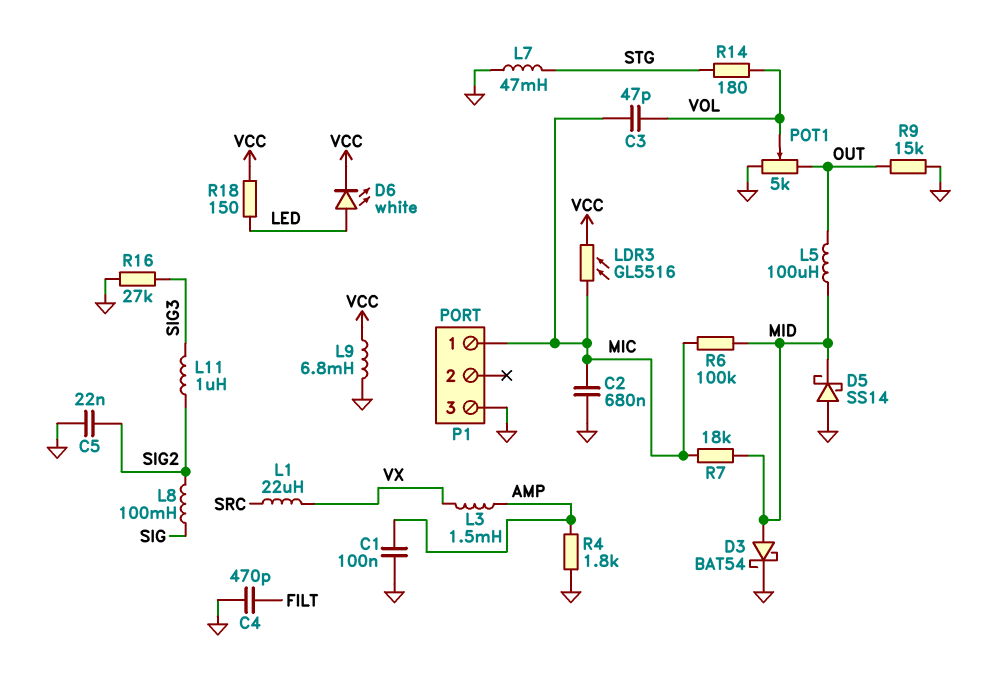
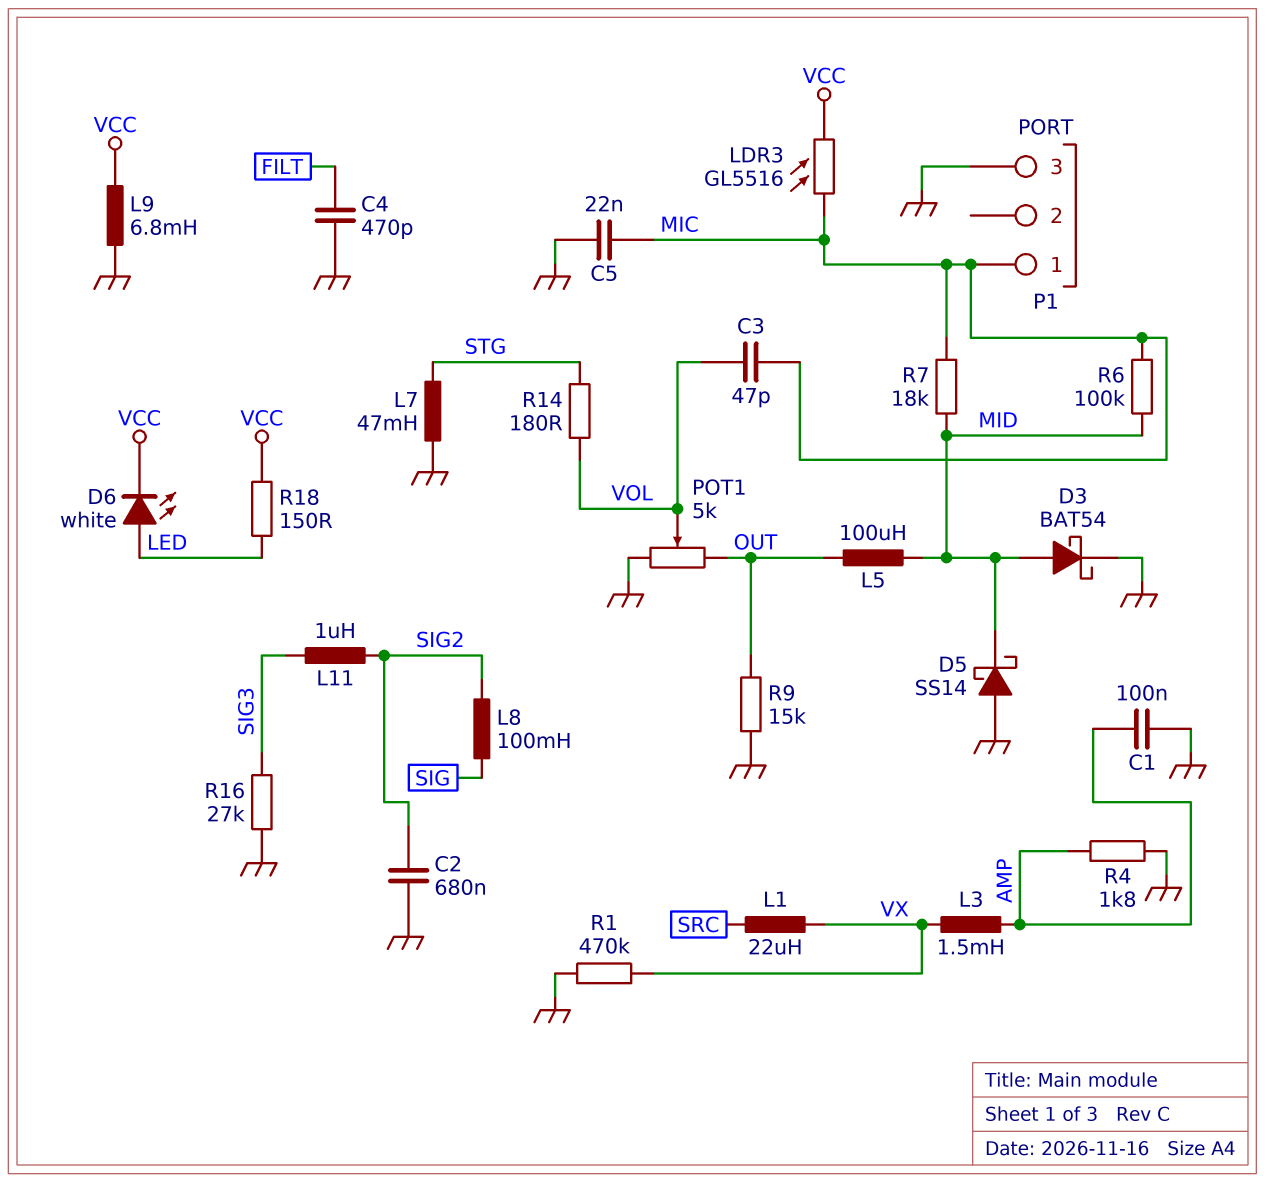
C2: 680nF (GND, MIC) -> 680nF (GND, SIG2)
C5: 22nF (GND, SIG2) -> 22nF (GND, MIC)
R1: none -> 470k (GND, VX)

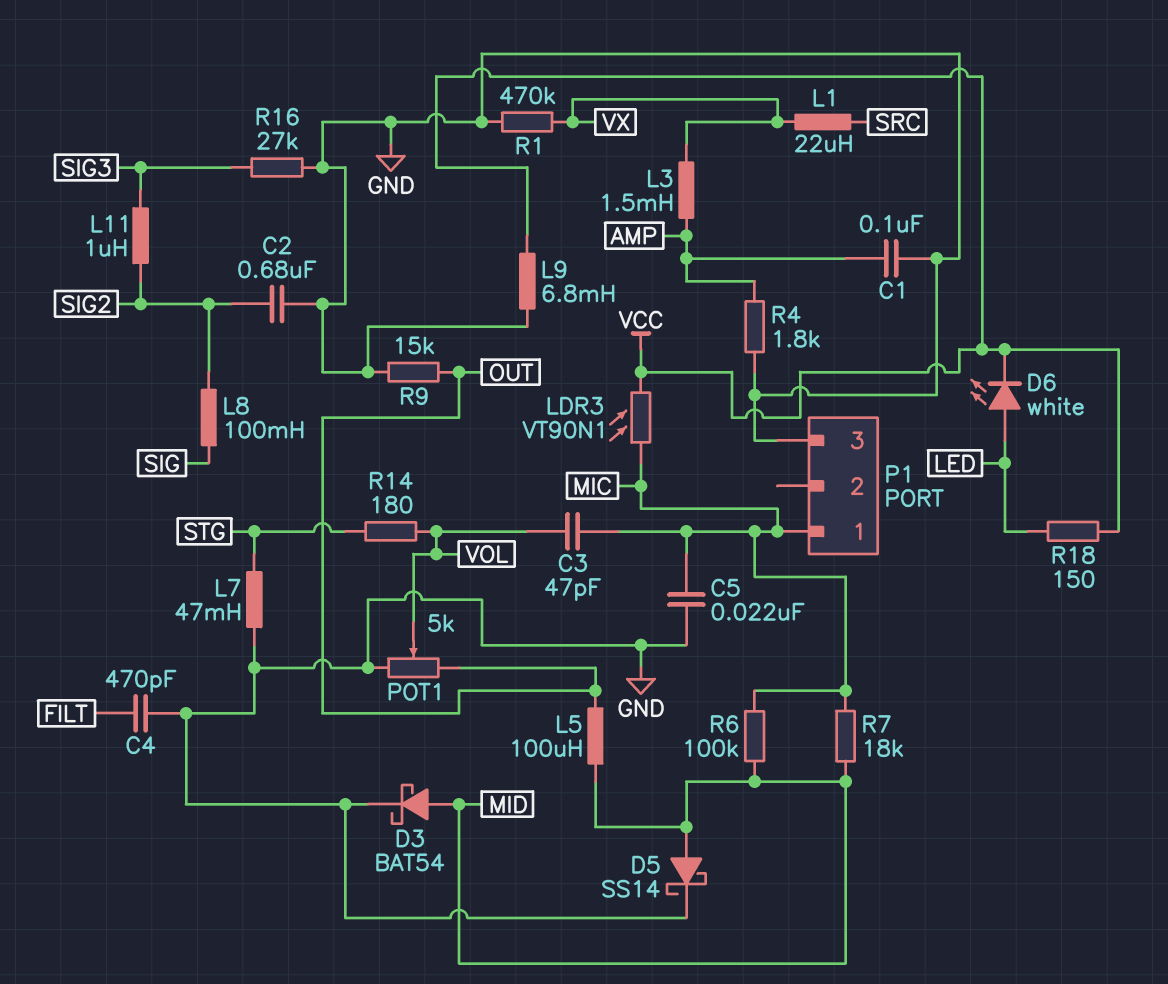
D5: schottky SS14 (A GND, K MID) -> schottky SS14 (A MID, K GND)
LDR3: GL5516 (MIC, VCC) -> VT90N1 (MIC, VCC)

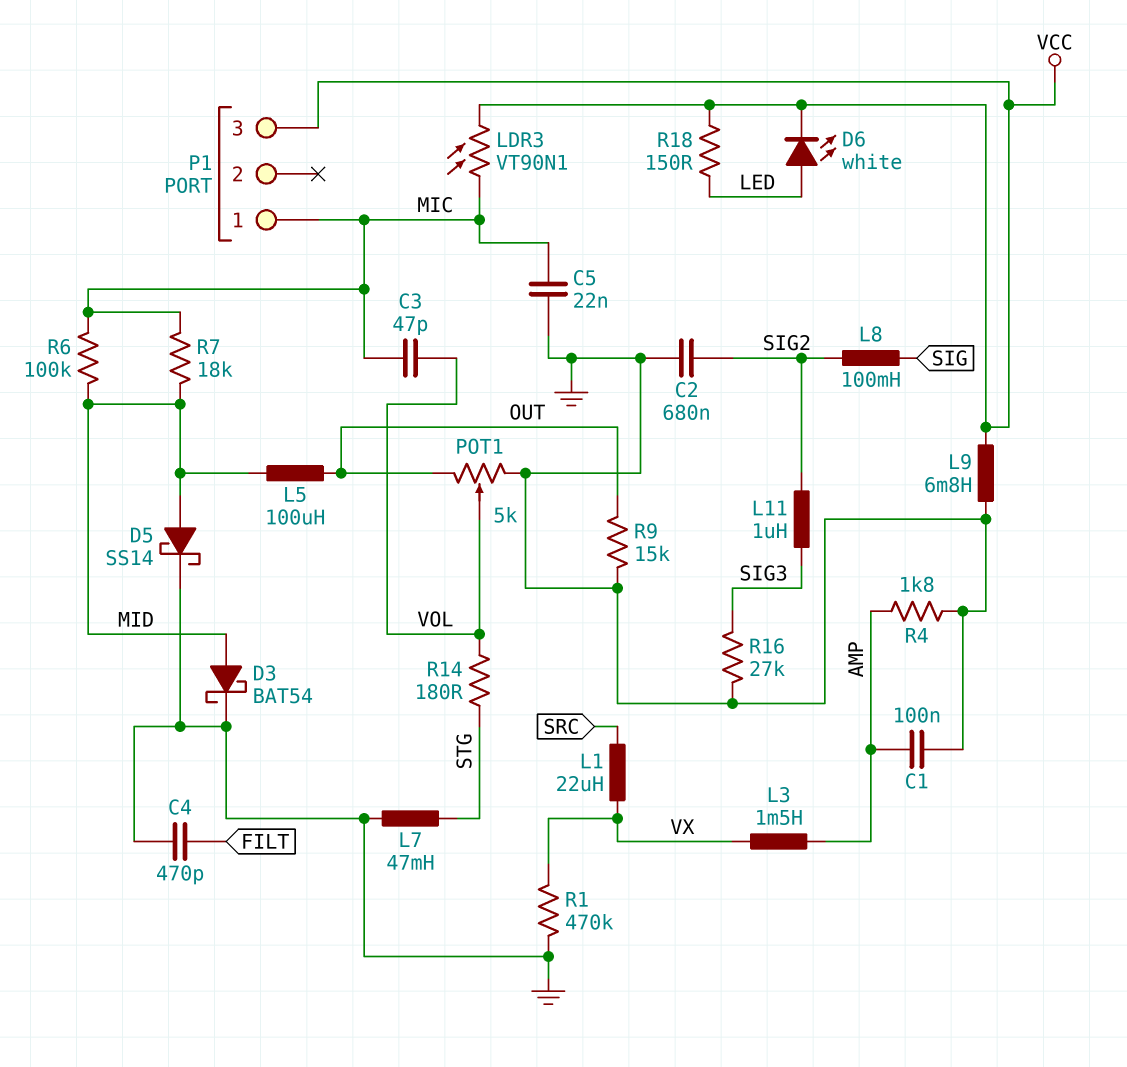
P1 pin 3: GND -> VCC

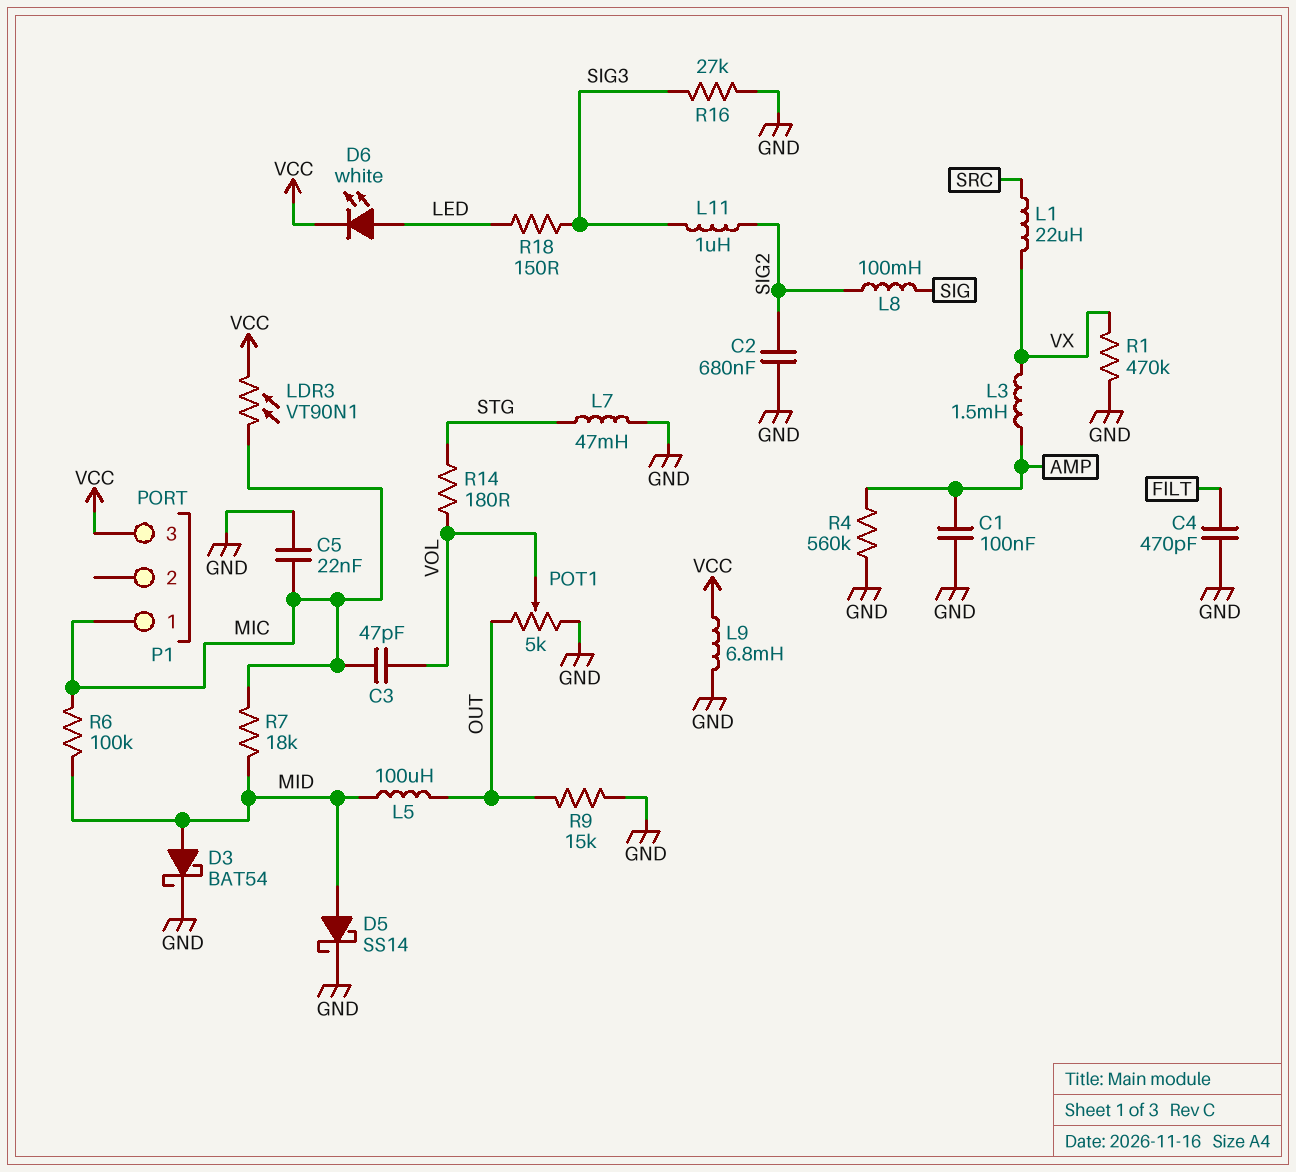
R4: 1.8k (AMP, GND) -> 560k (AMP, GND)
R18: 150 (LED, VCC) -> 150 (LED, SIG3)

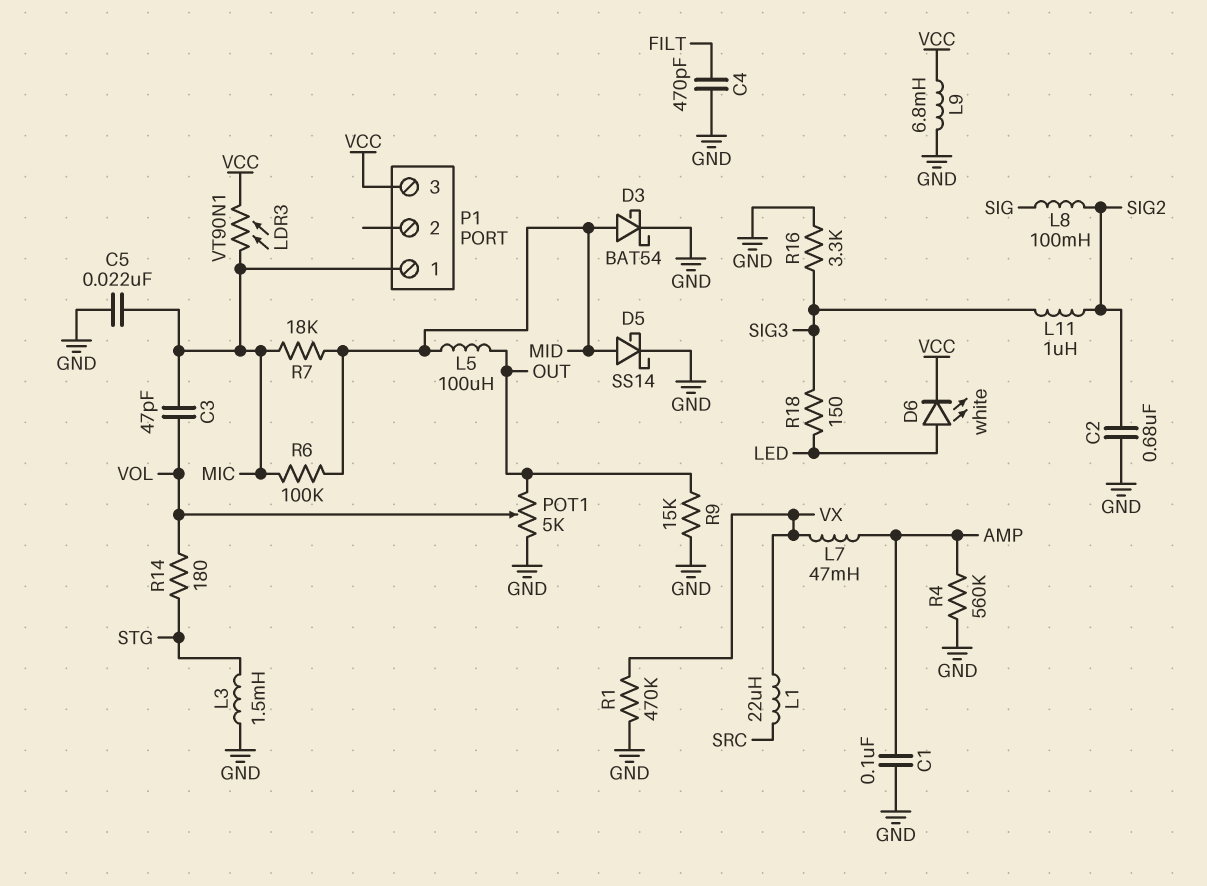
L3: 1.5mH (AMP, VX) -> 1.5mH (GND, STG)
L7: 47mH (GND, STG) -> 47mH (AMP, VX)
R16: 27k (GND, SIG3) -> 3.3k (GND, SIG3)

